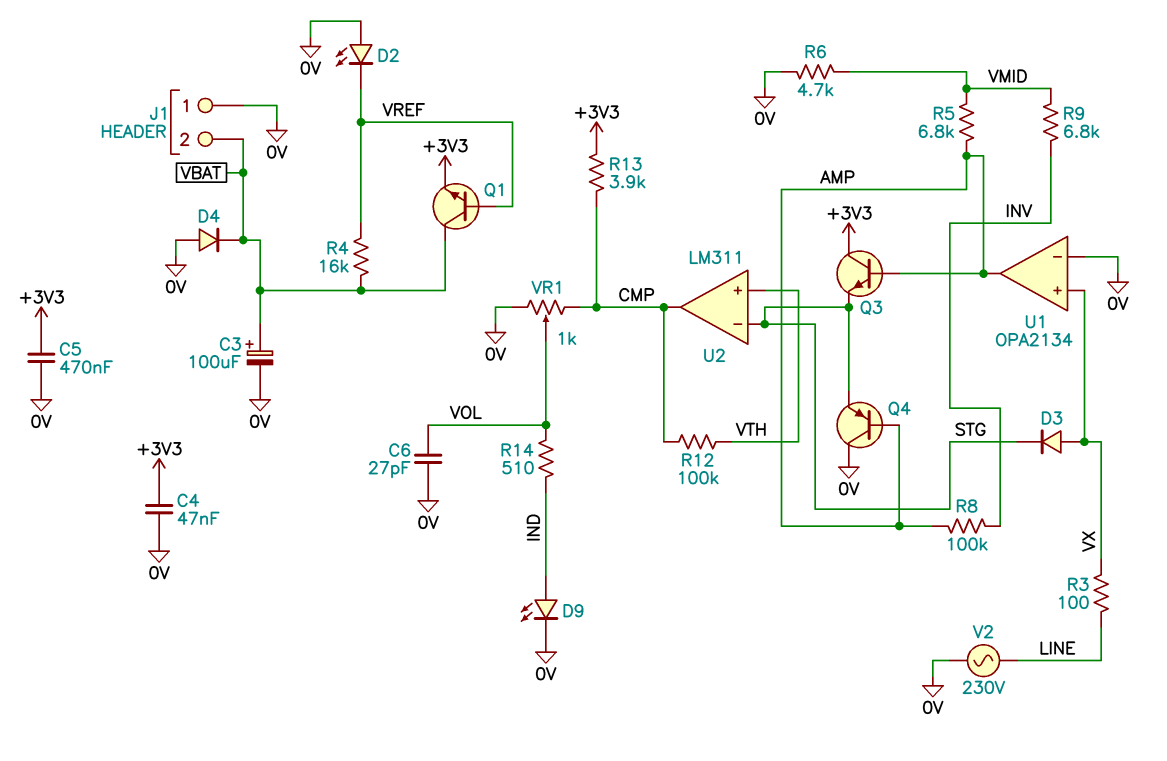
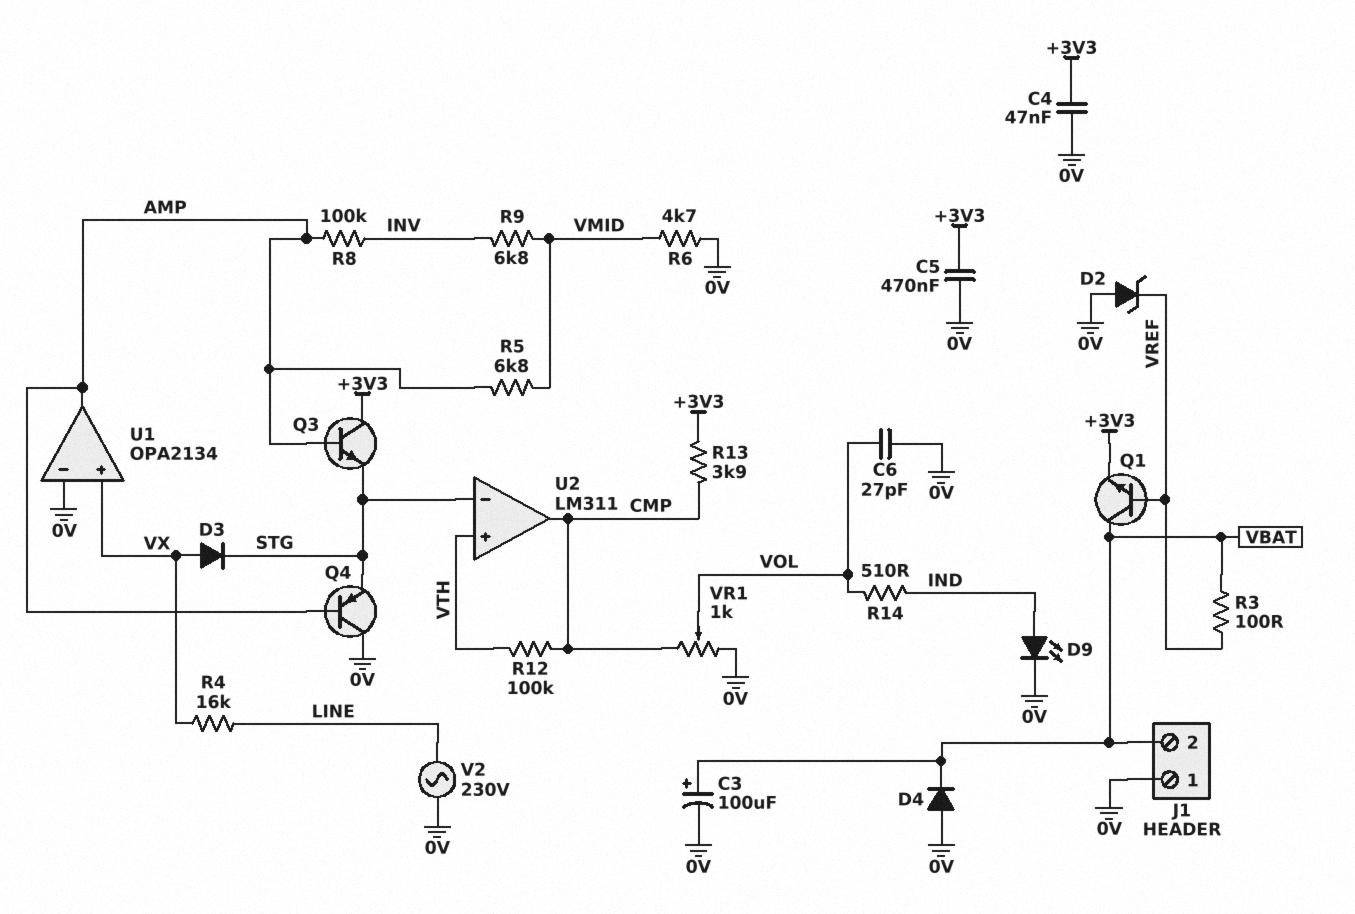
D2: LED (A 0V, K VREF) -> zener (A 0V, K VREF)
R3: 100 (LINE, VX) -> 100 (VBAT, VREF)
R4: 16k (VBAT, VREF) -> 16k (LINE, VX)

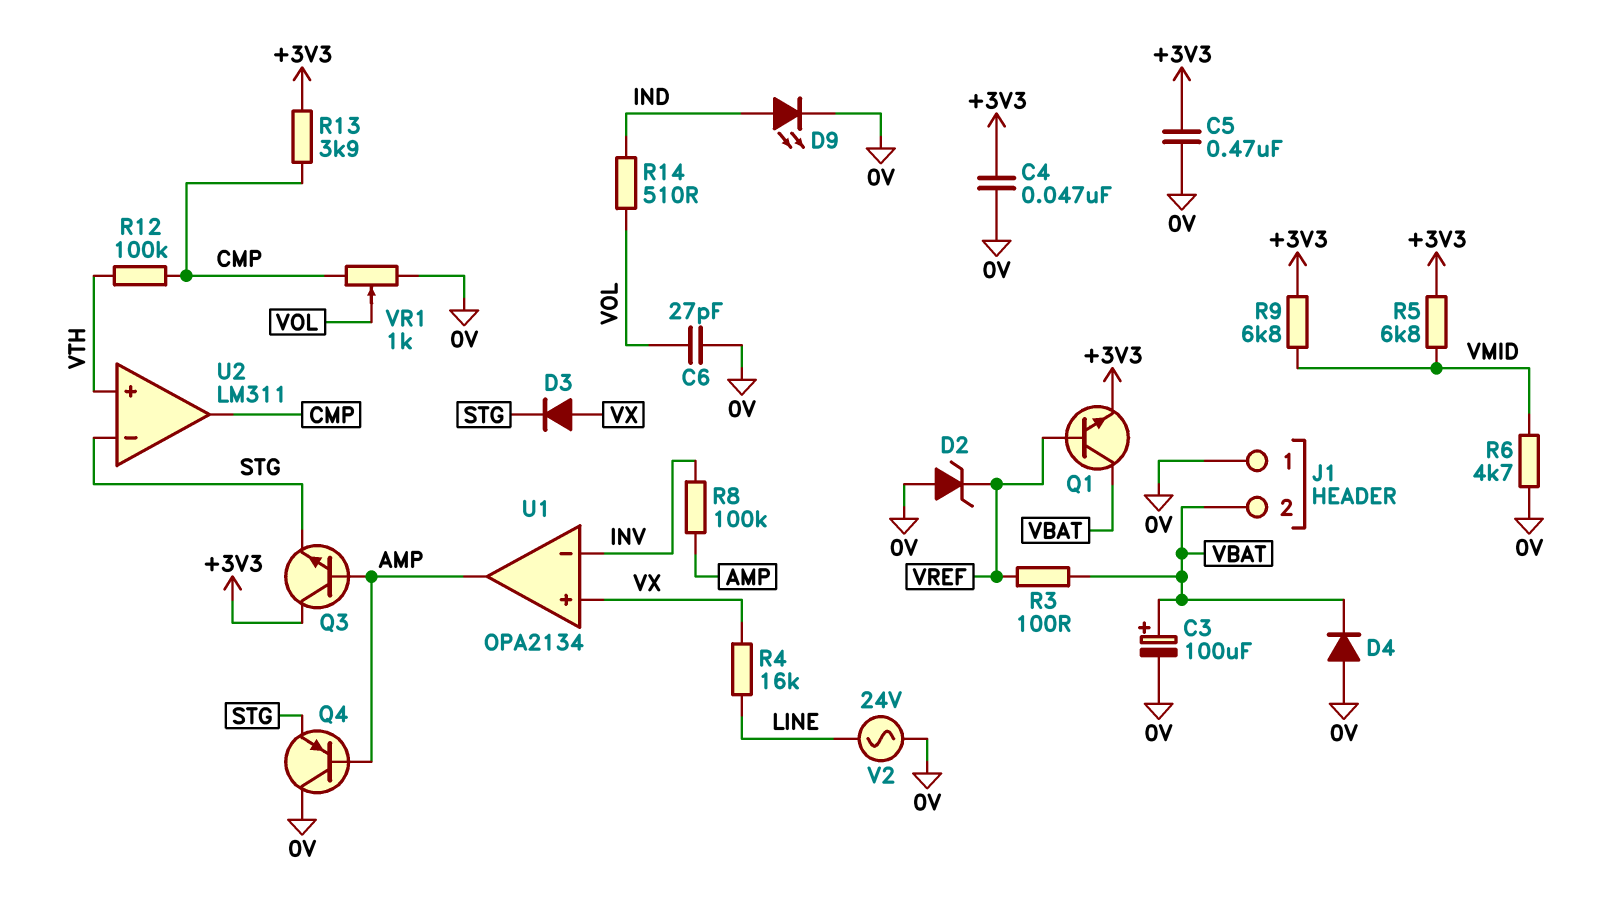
R5: 6.8k (AMP, VMID) -> 6.8k (+3V3, VMID)
R9: 6.8k (INV, VMID) -> 6.8k (+3V3, VMID)
U1 pin in-: 0V -> INV
V2: AC 230V (0V, LINE) -> AC 24V (0V, LINE)

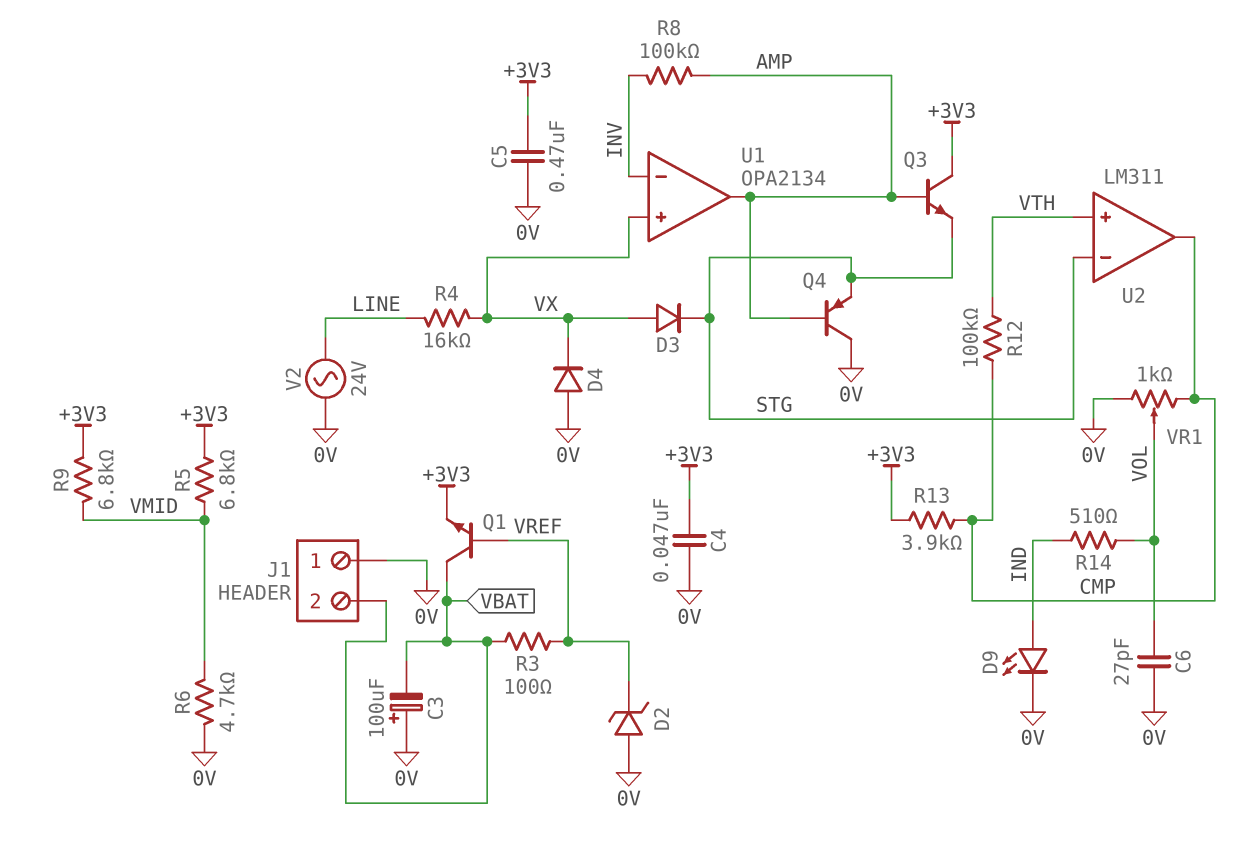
C3: 100uF (plus VBAT, minus 0V) -> 100uF (plus 0V, minus VBAT)
D4: diode (A 0V, K VBAT) -> diode (A 0V, K VX)

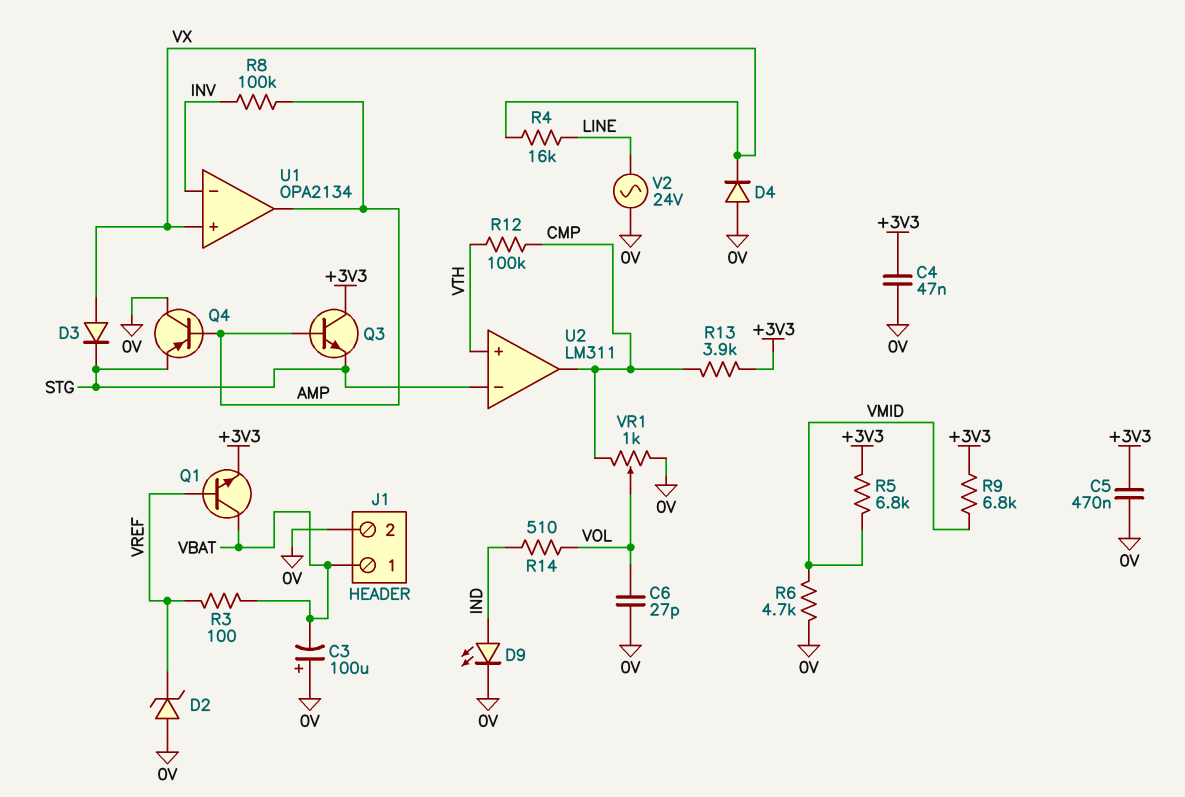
J1 pin 1: 0V -> VBAT
J1 pin 2: VBAT -> 0V

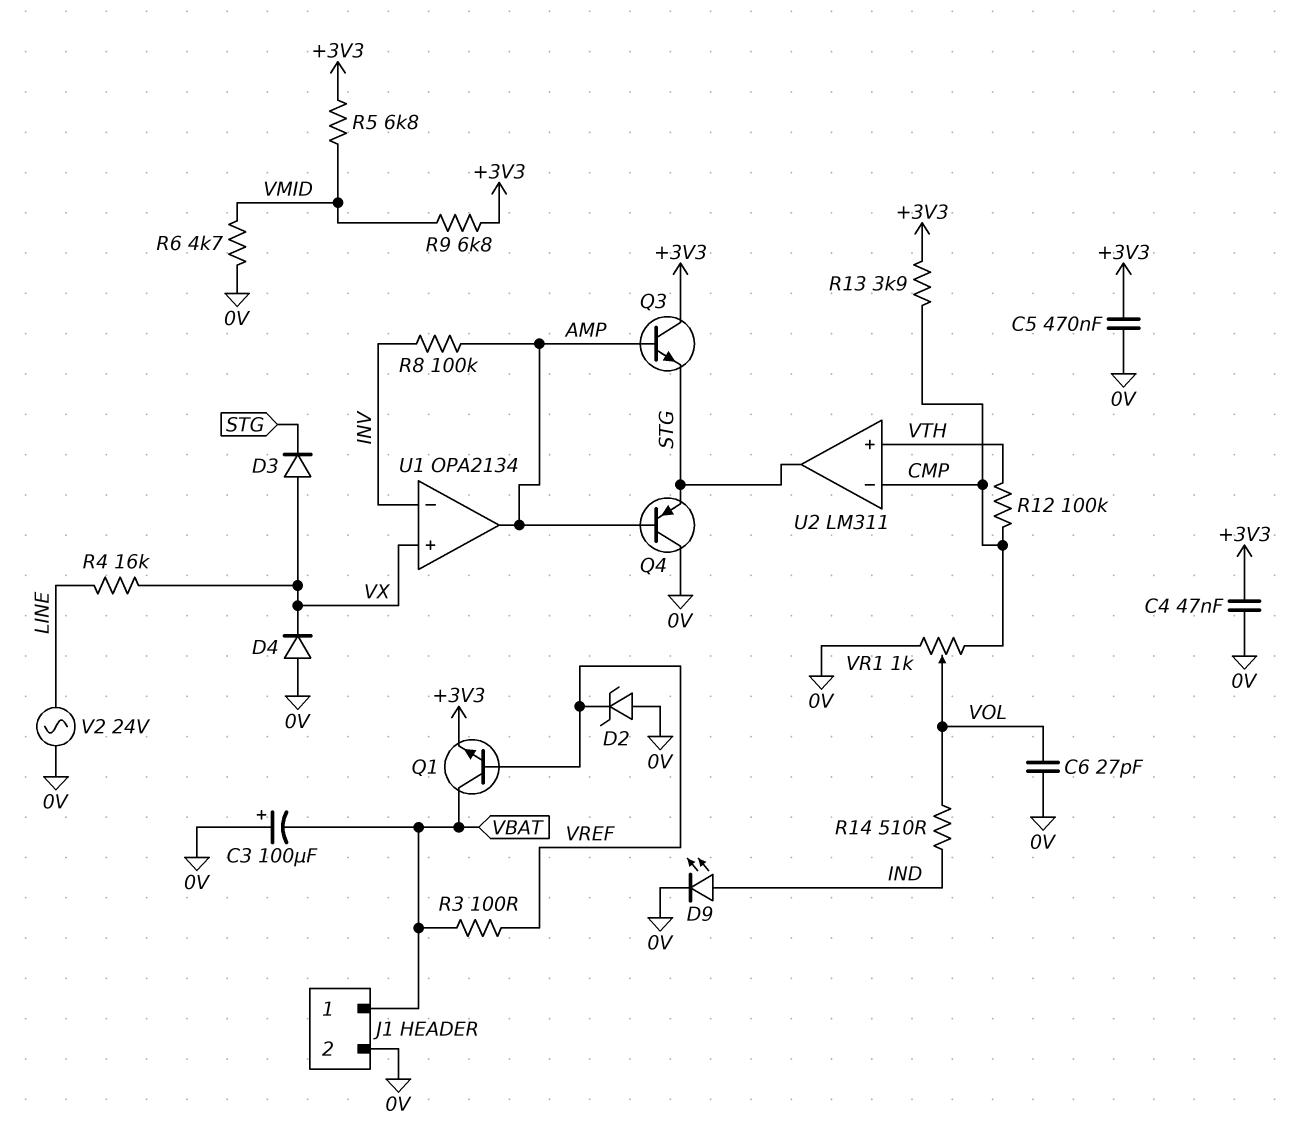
U2 pin in-: STG -> CMP
U2 pin out: CMP -> STG

